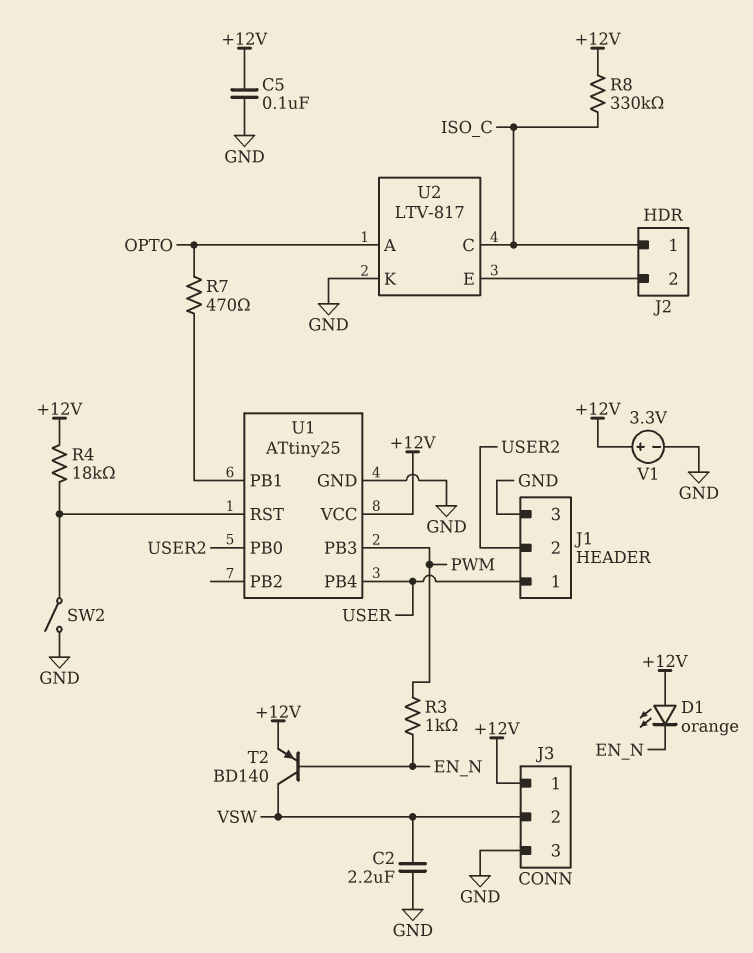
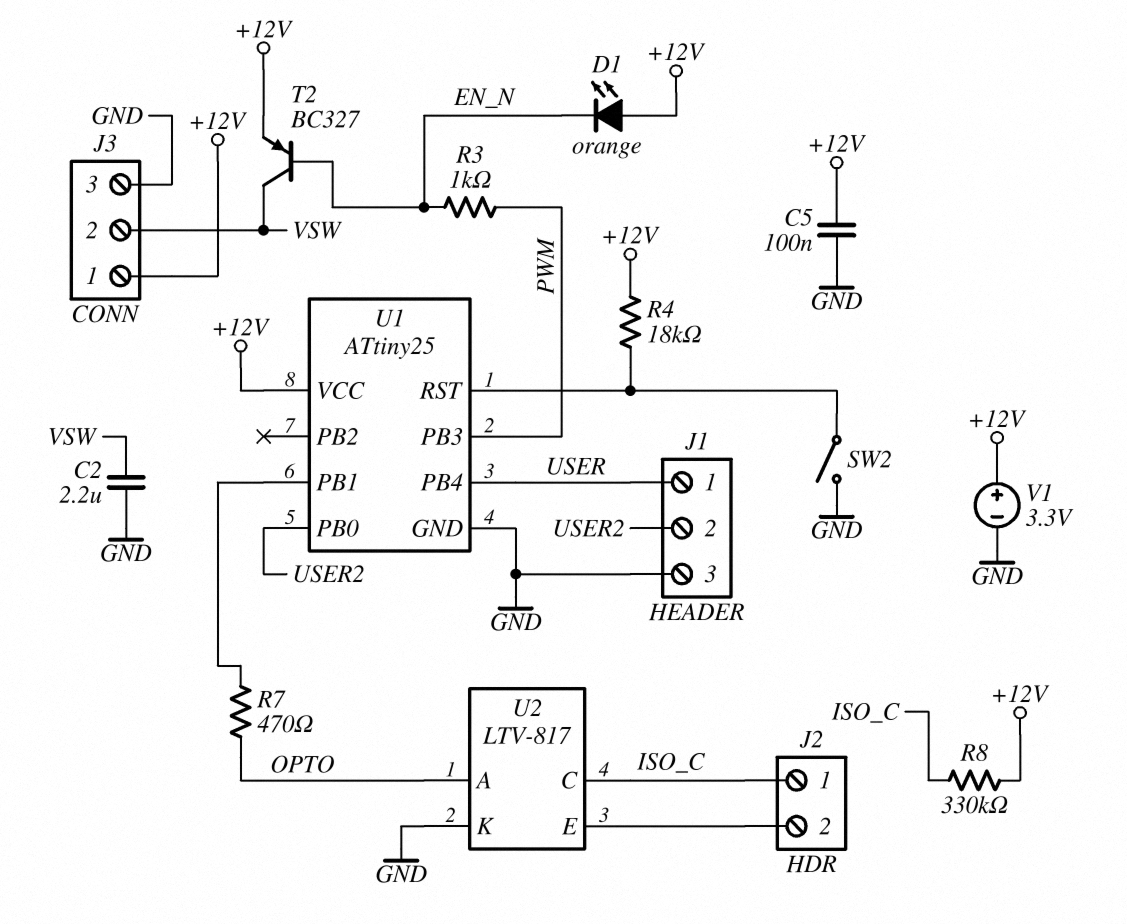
T2: PNP BD140 (B EN_N, C VSW, E +12V) -> PNP BC327 (B EN_N, C VSW, E +12V)

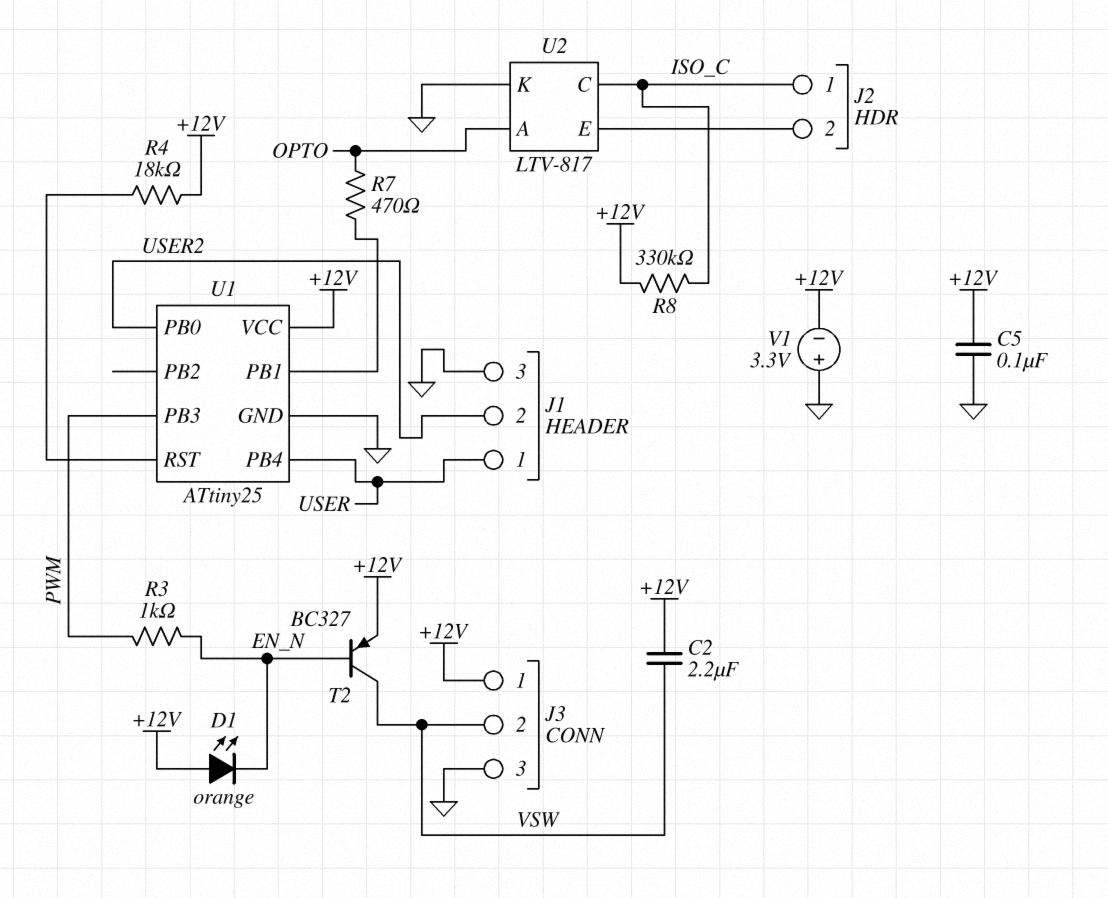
C2: 2.2uF (GND, VSW) -> 2.2uF (+12V, VSW)
SW2: switch (GND, U1/RST) -> none
V1: 3.3V (plus +12V, minus GND) -> 3.3V (plus GND, minus +12V)

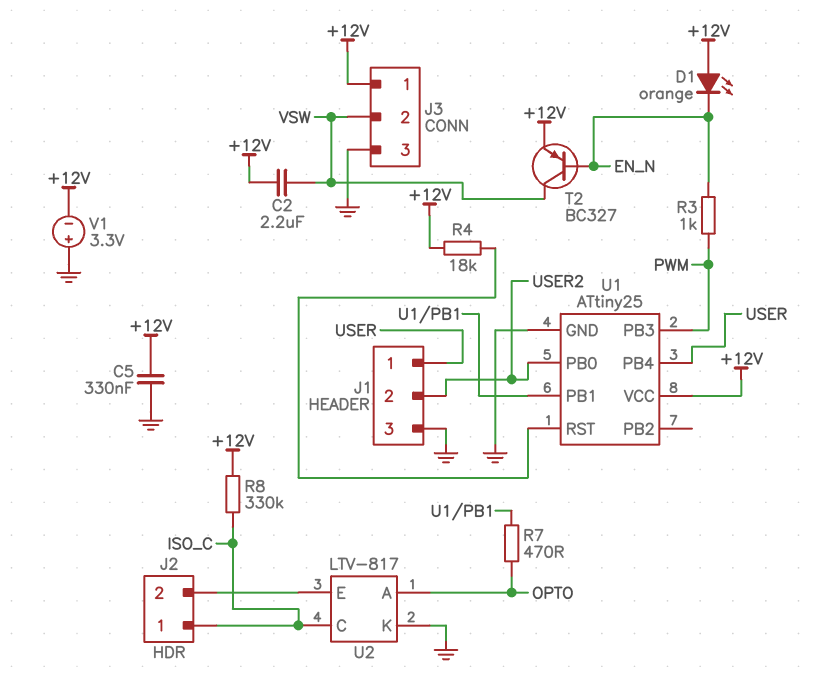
C5: 100nF (+12V, GND) -> 330nF (+12V, GND)

